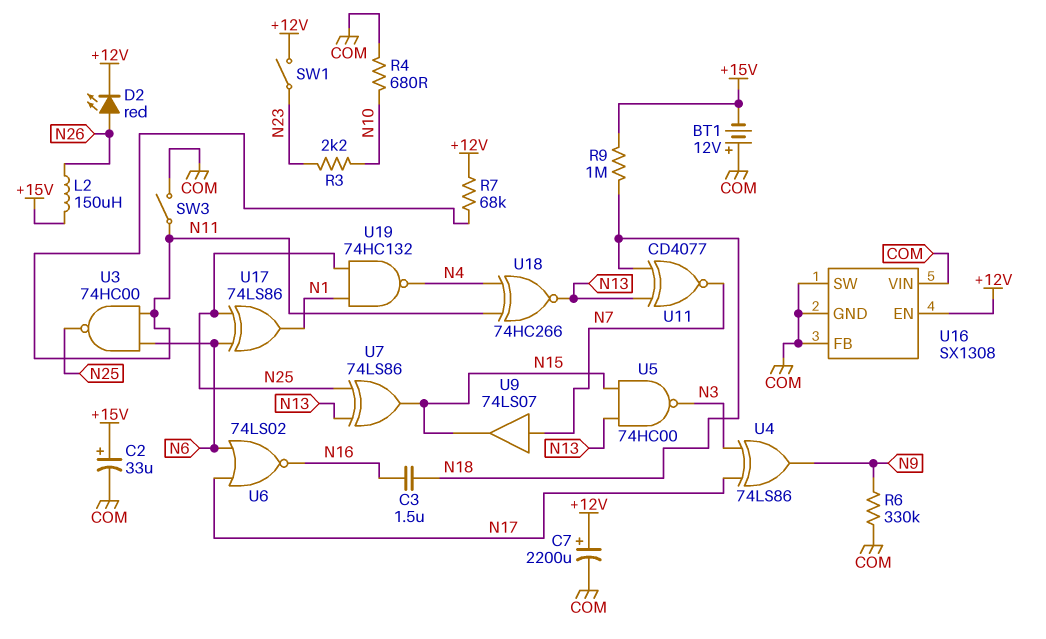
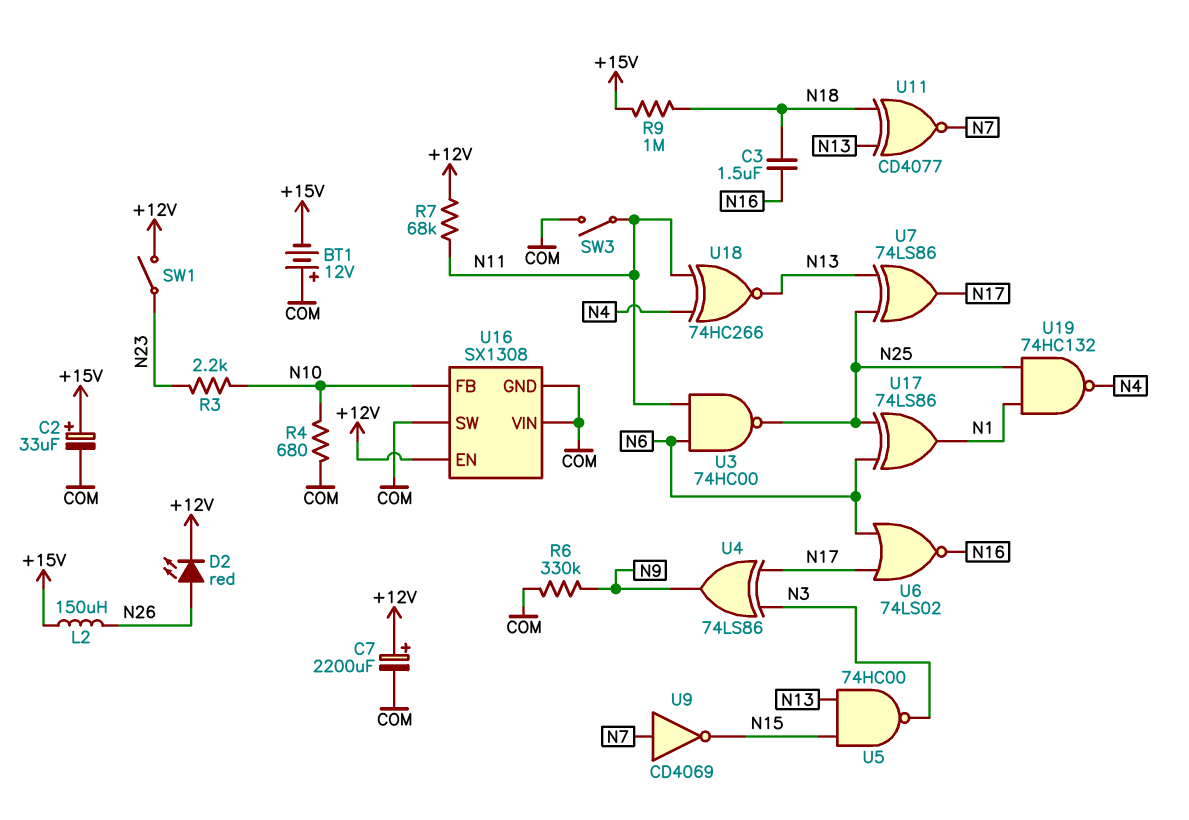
U7: XOR 74LS86 (in N13, in N25, out N15) -> XOR 74LS86 (in N13, in N25, out N17)
U9: buffer 74LS07 (in N7, out N15) -> NOT CD4069 (in N7, out N15)
U16 pin FB: COM -> N10

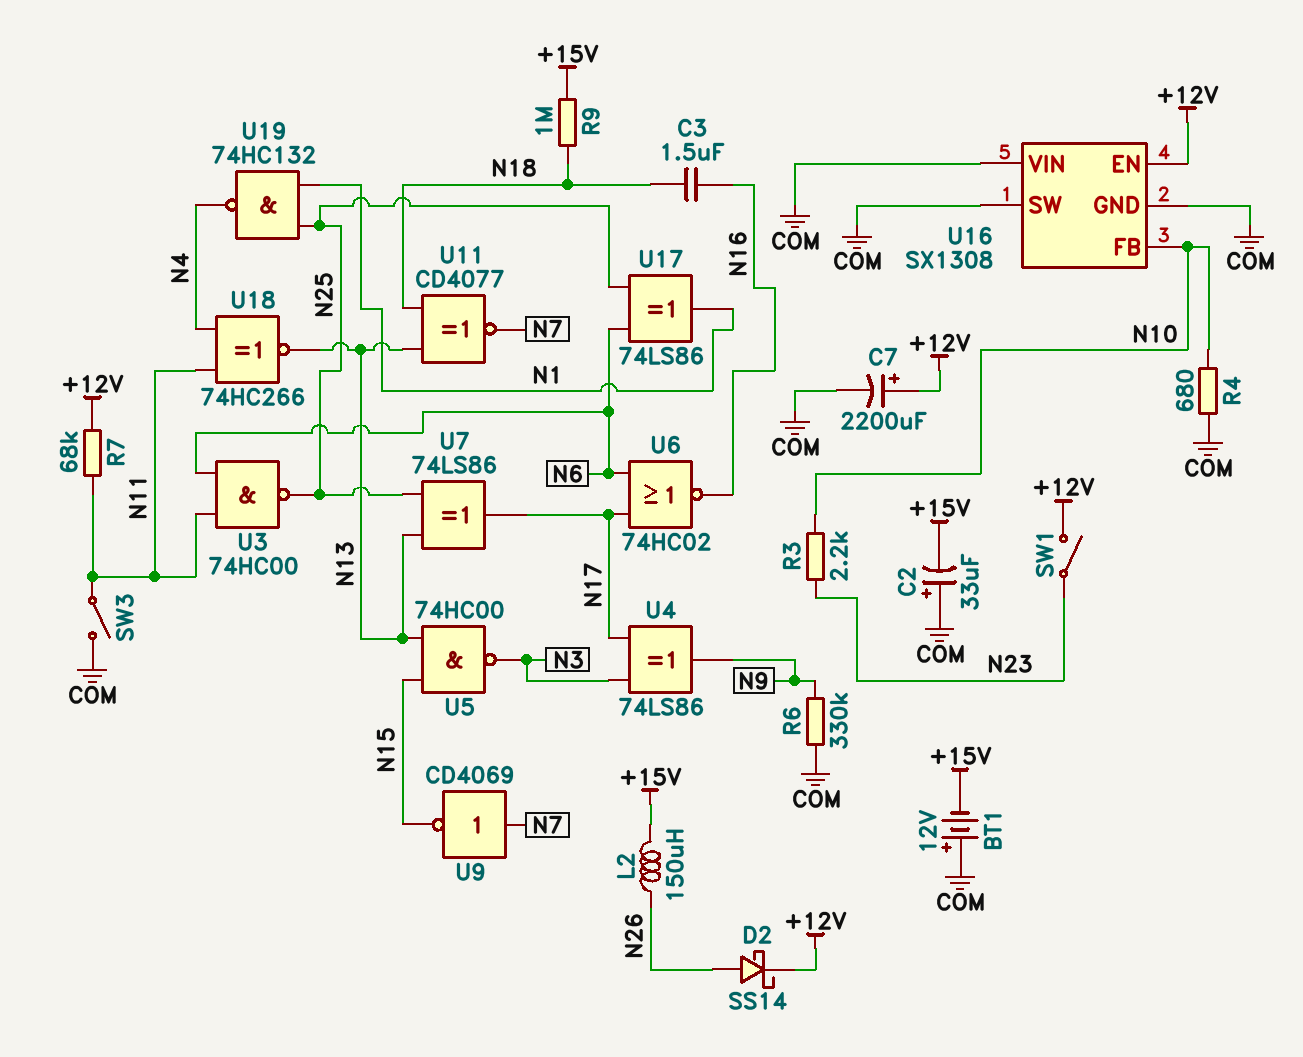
C2: 33uF (plus +15V, minus COM) -> 33uF (plus COM, minus +15V)
D2: LED red (A N26, K +12V) -> schottky SS14 (A N26, K +12V)
U6: NOR 74LS02 (in N6, in N17, out N16) -> NOR 74HC02 (in N6, in N17, out N16)

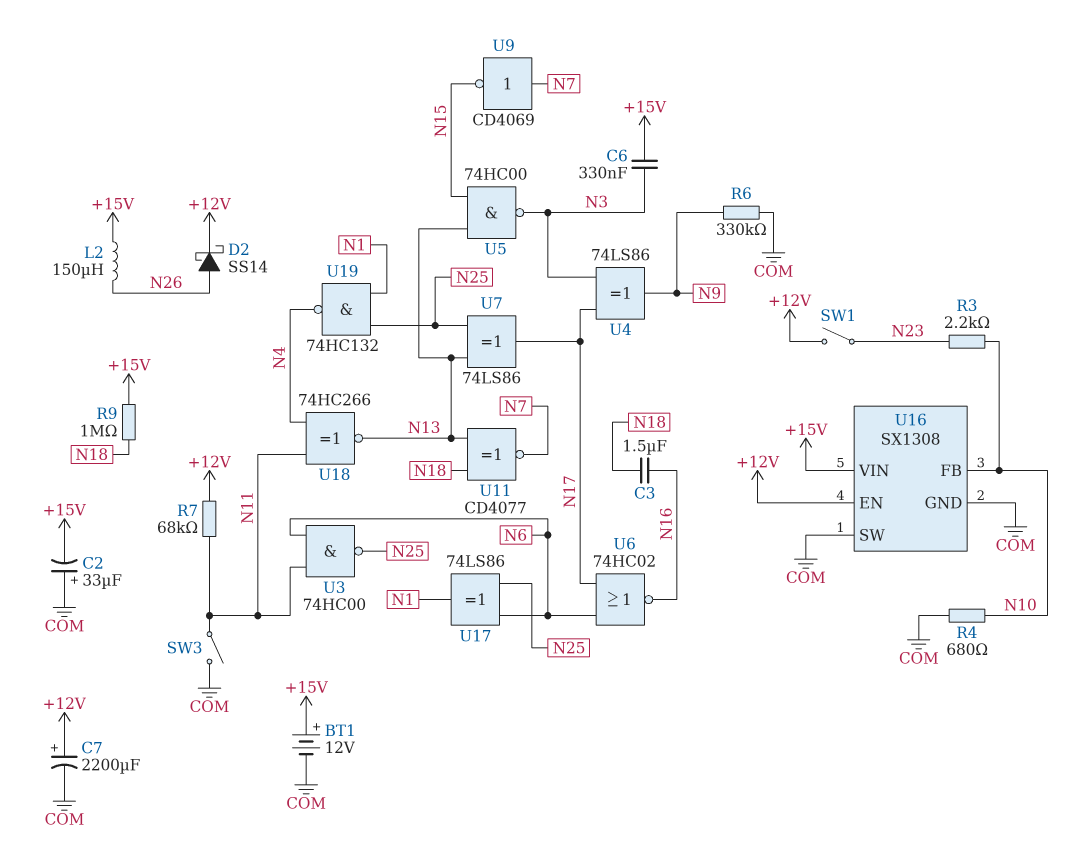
BT1: 12V (plus COM, minus +15V) -> 12V (plus +15V, minus COM)
C6: none -> 330nF (+15V, N3)
U16 pin VIN: COM -> +15V

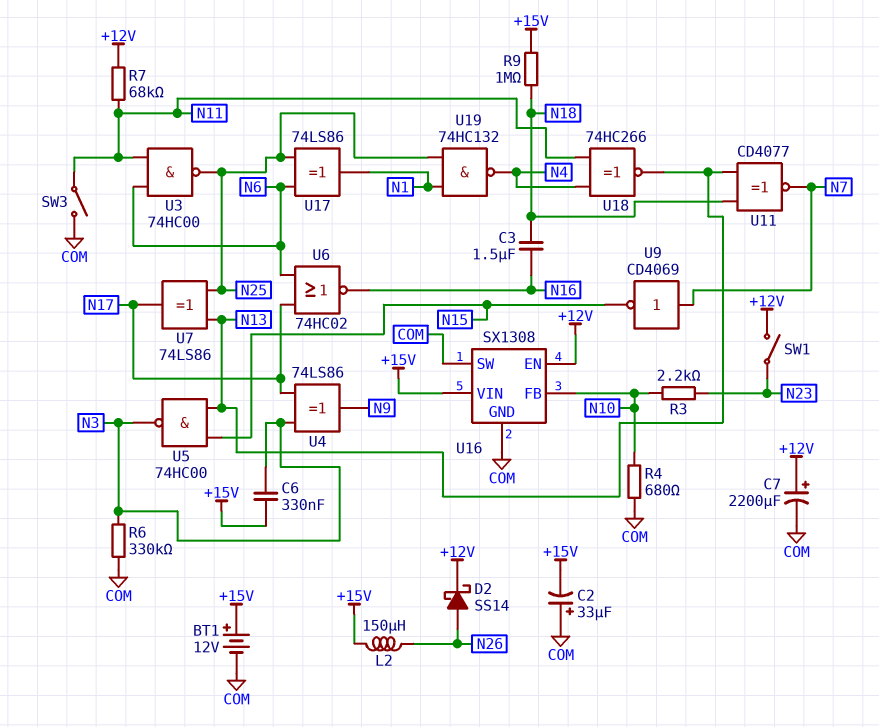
R6: 330k (COM, N9) -> 330k (COM, N3)

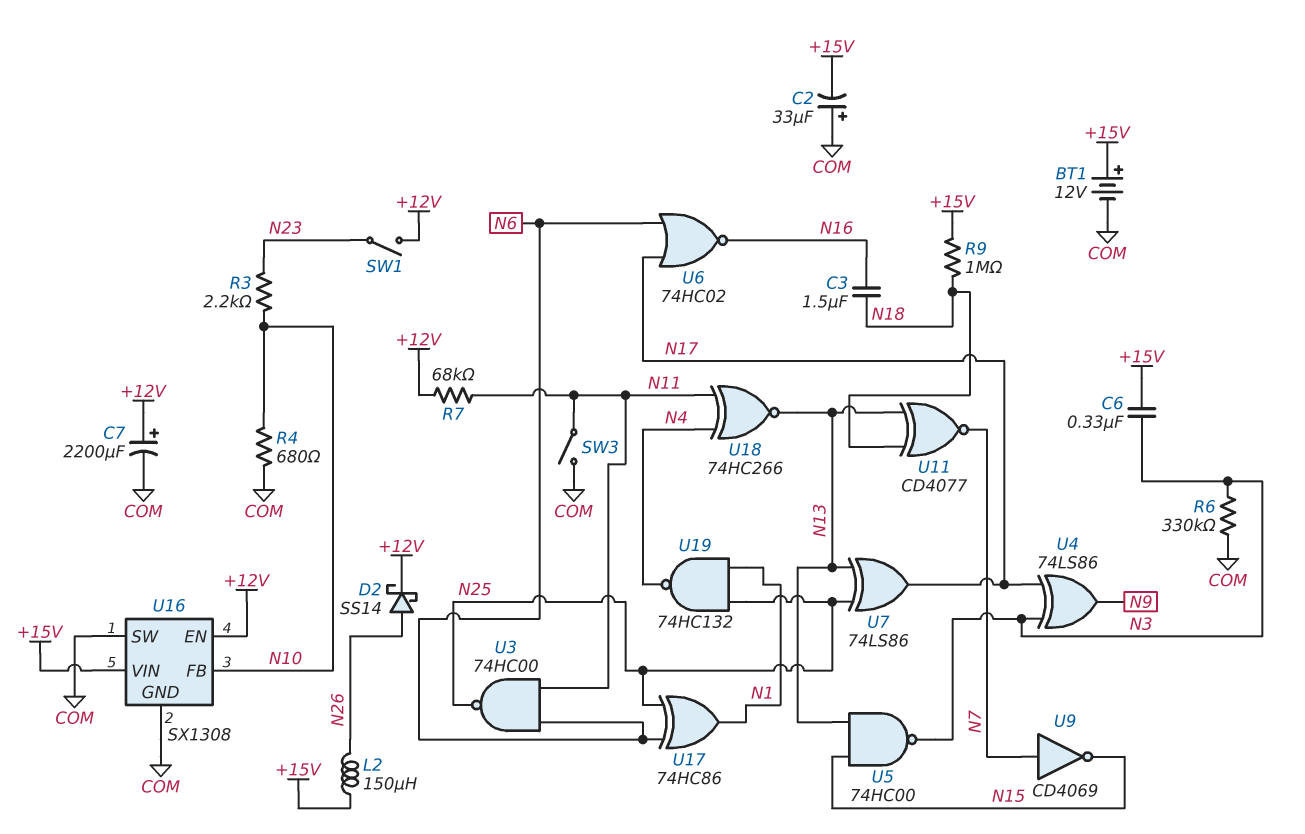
U17: XOR 74LS86 (in N6, in N25, out N1) -> XOR 74HC86 (in N6, in N25, out N1)

